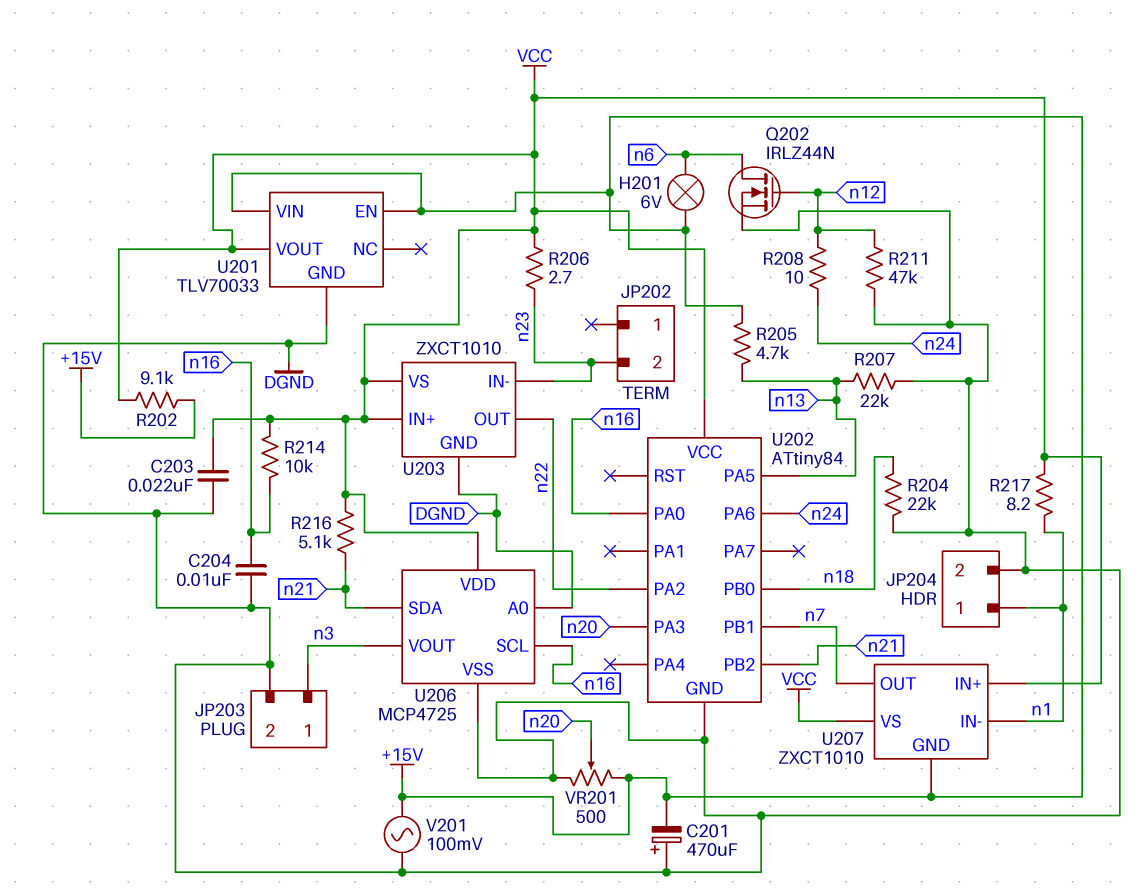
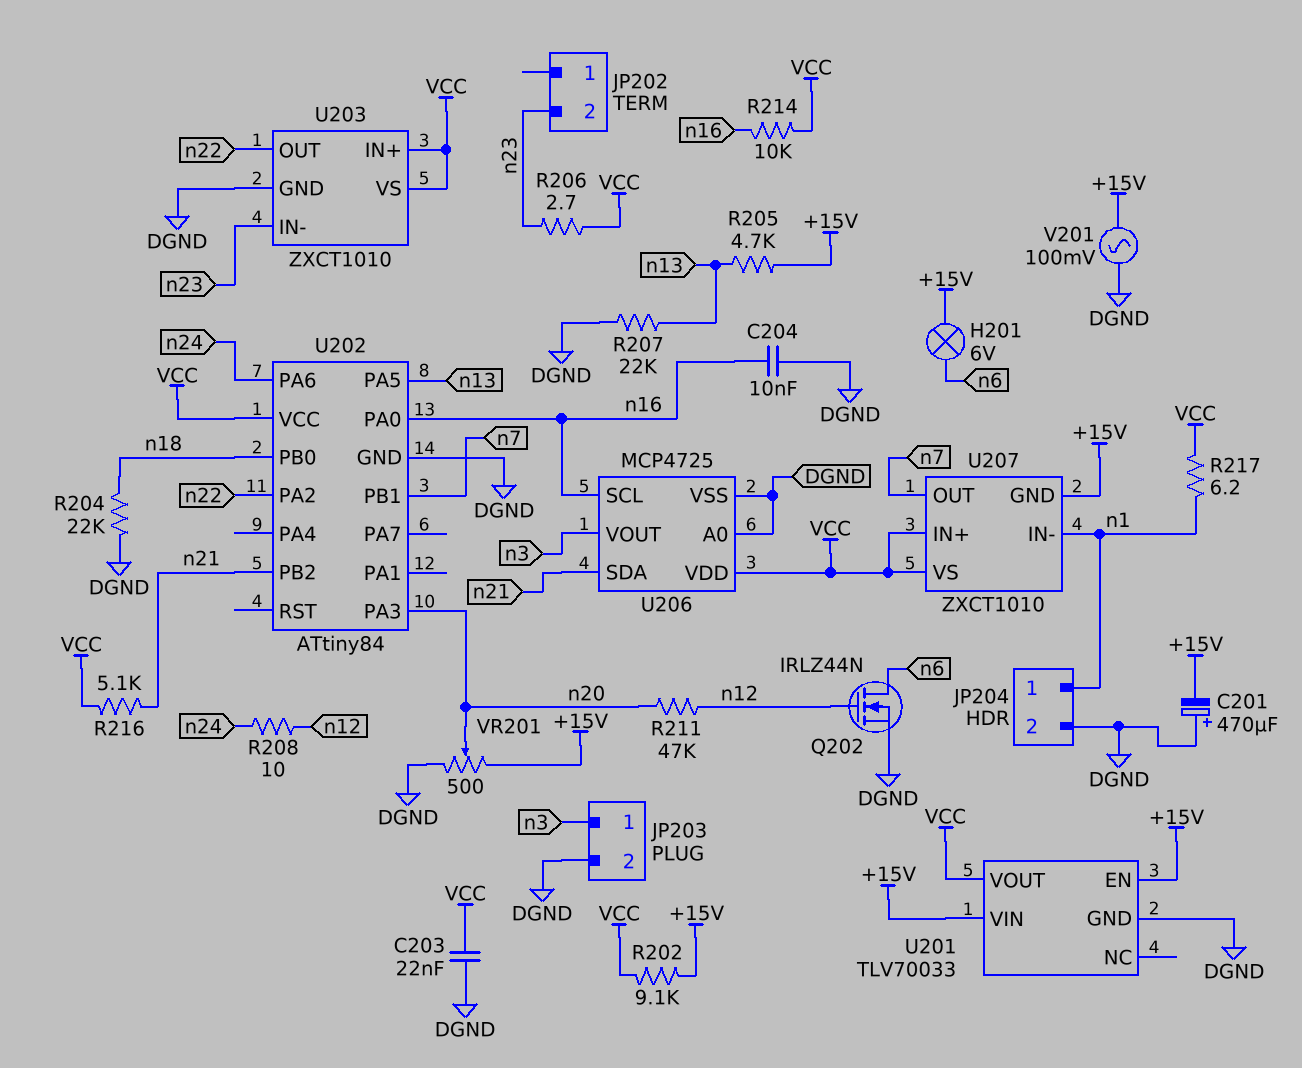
R211: 47k (DGND, n12) -> 47k (n12, n20)
R217: 8.2 (VCC, n1) -> 6.2 (VCC, n1)

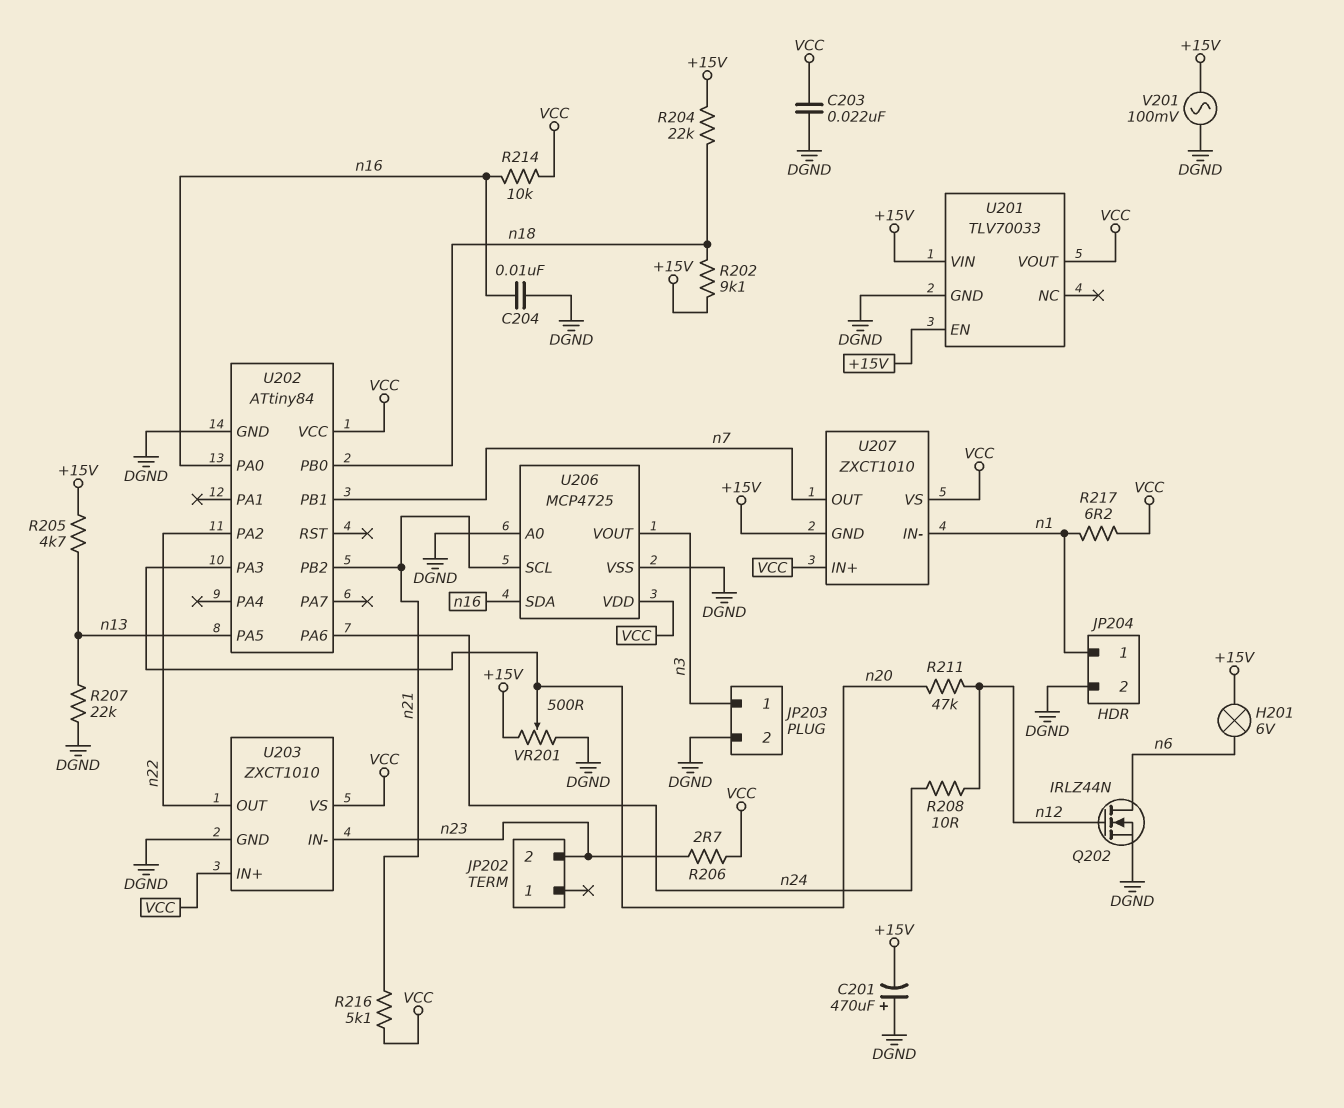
R202: 9.1k (+15V, VCC) -> 9.1k (+15V, n18)
R204: 22k (DGND, n18) -> 22k (+15V, n18)
U206 pin SCL: n16 -> n21
U206 pin SDA: n21 -> n16

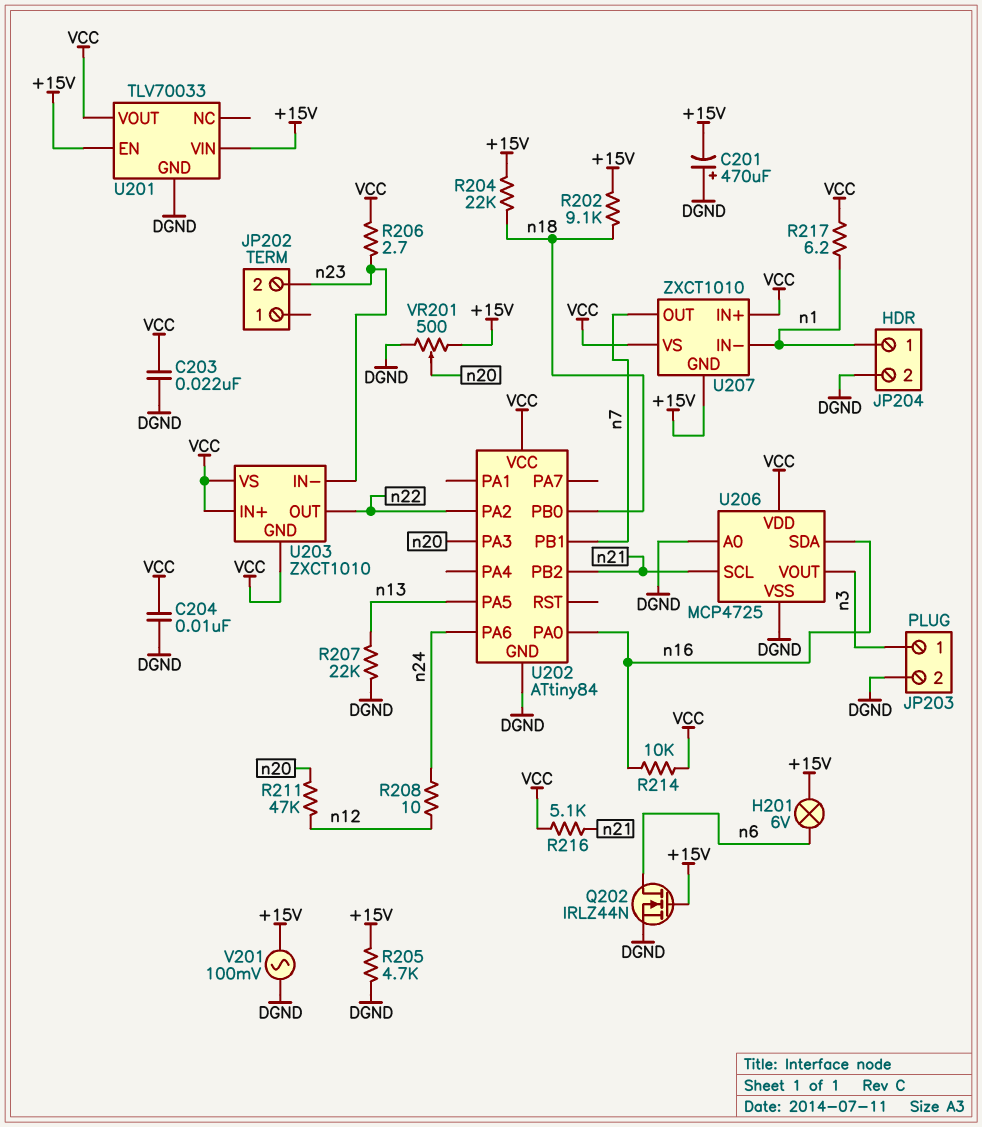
C204: 10nF (DGND, n16) -> 10nF (DGND, VCC)
Q202: NMOS IRLZ44N (G n12, D n6, S DGND) -> NMOS IRLZ44N (G +15V, D n6, S DGND)
R205: 4.7k (+15V, n13) -> 4.7k (+15V, DGND)
U203 pin GND: DGND -> VCC

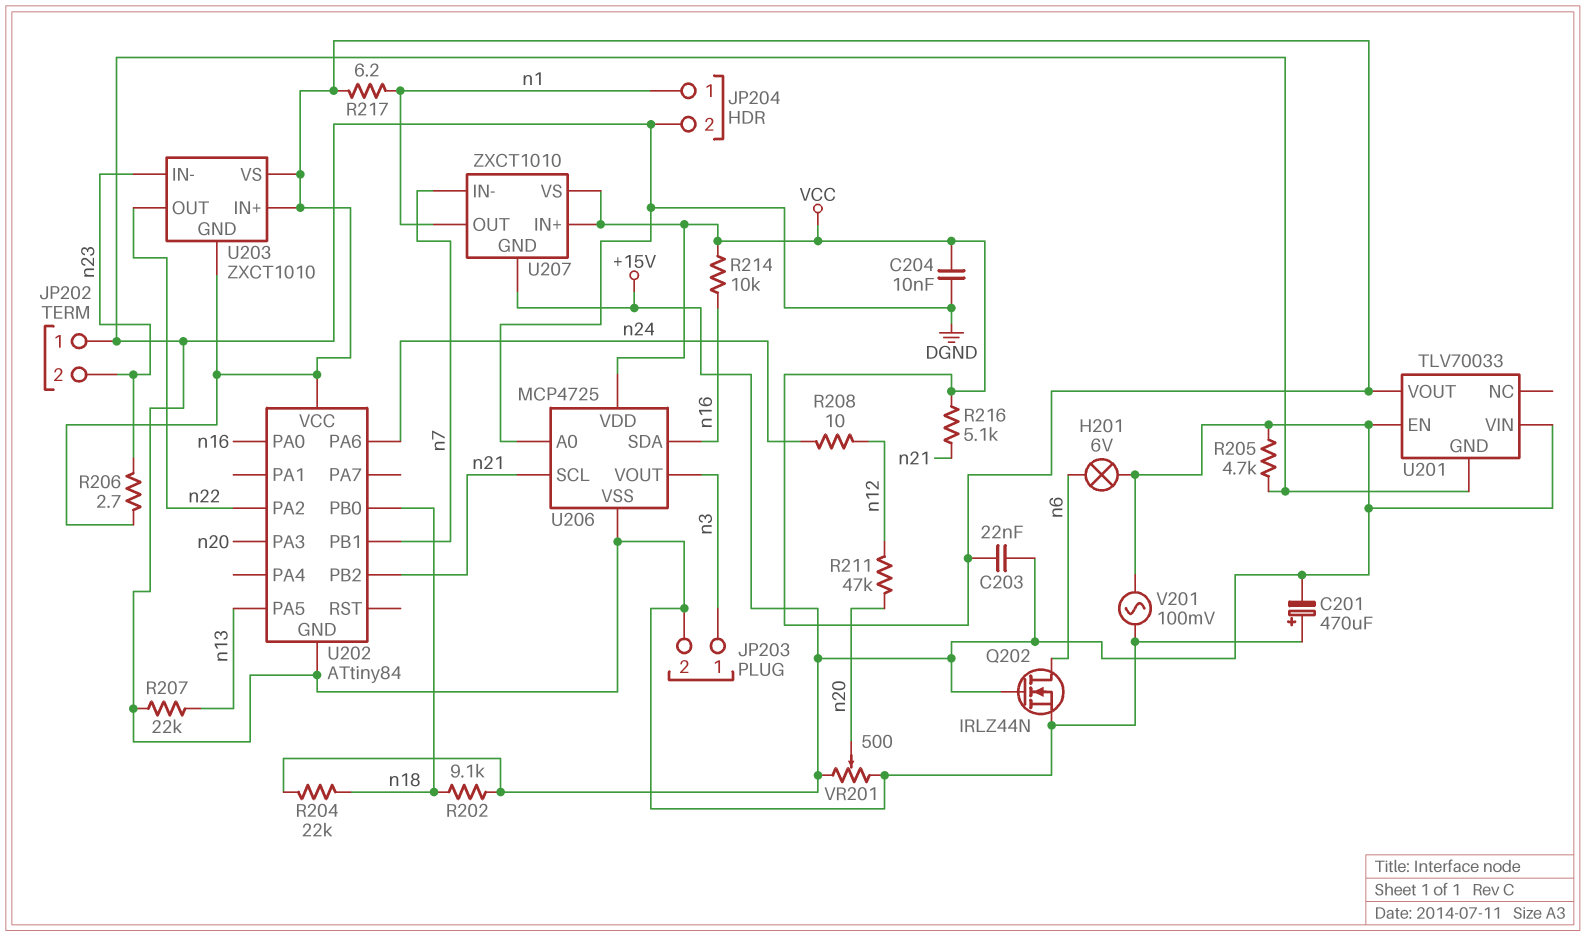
C203: 22nF (DGND, VCC) -> 22nF (+15V, VCC)
JP202 pin 1: none -> DGND
U207 pin IN-: n1 -> n7
U207 pin OUT: n7 -> n1

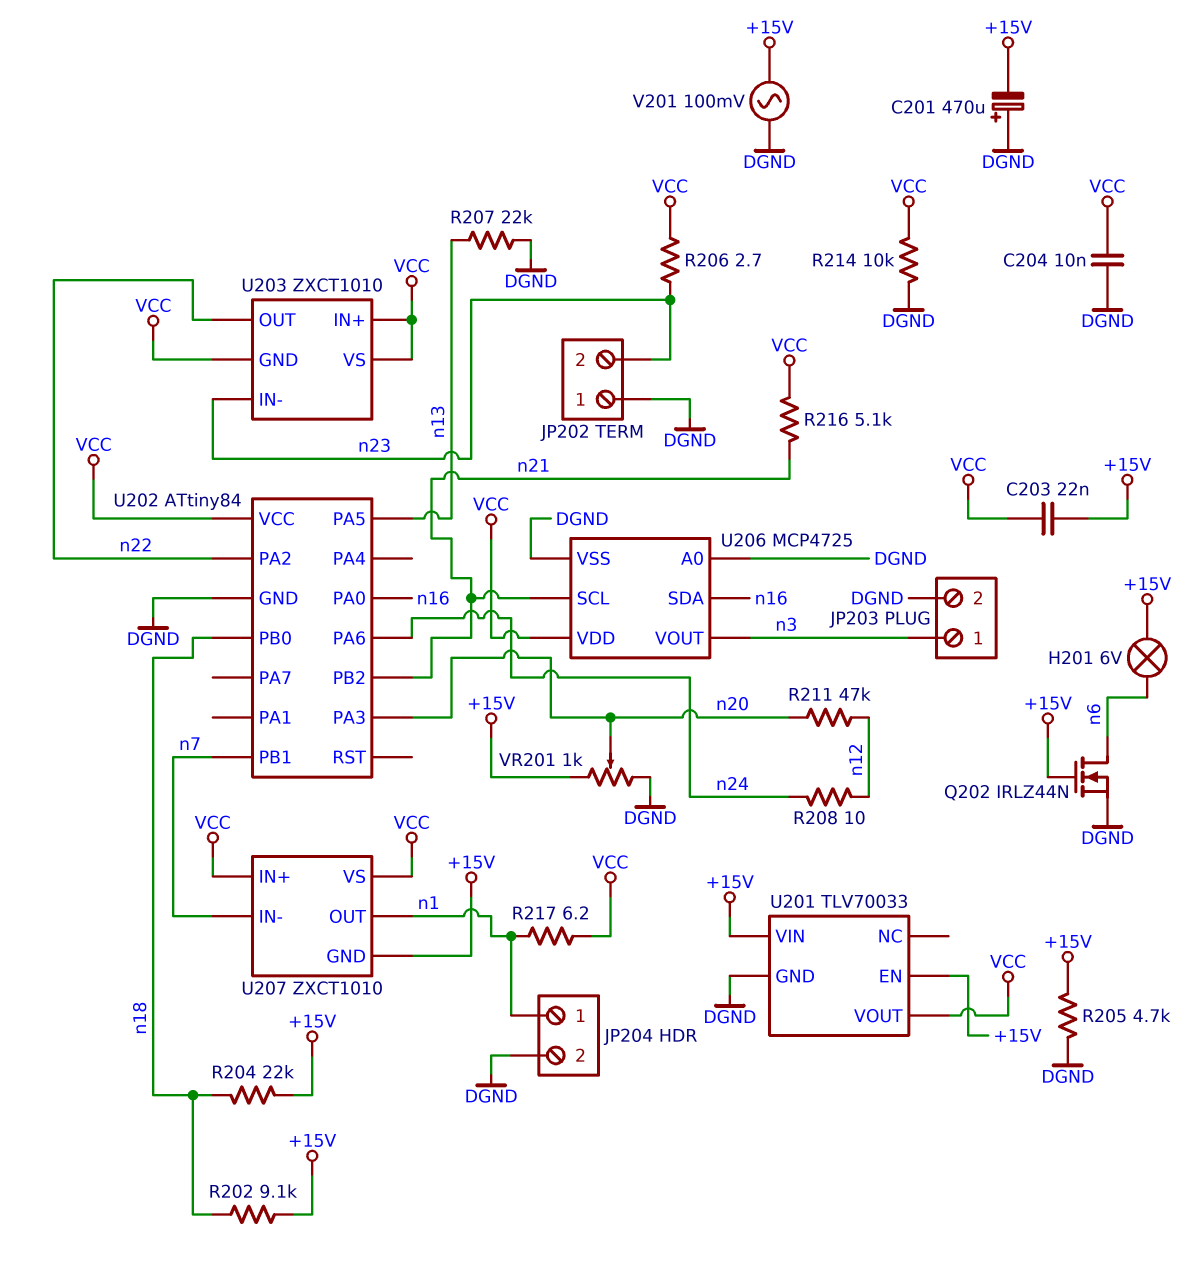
R214: 10k (VCC, n16) -> 10k (DGND, VCC)
VR201: 500 (+15V, DGND, wiper n20) -> 1k (+15V, DGND, wiper n20)

